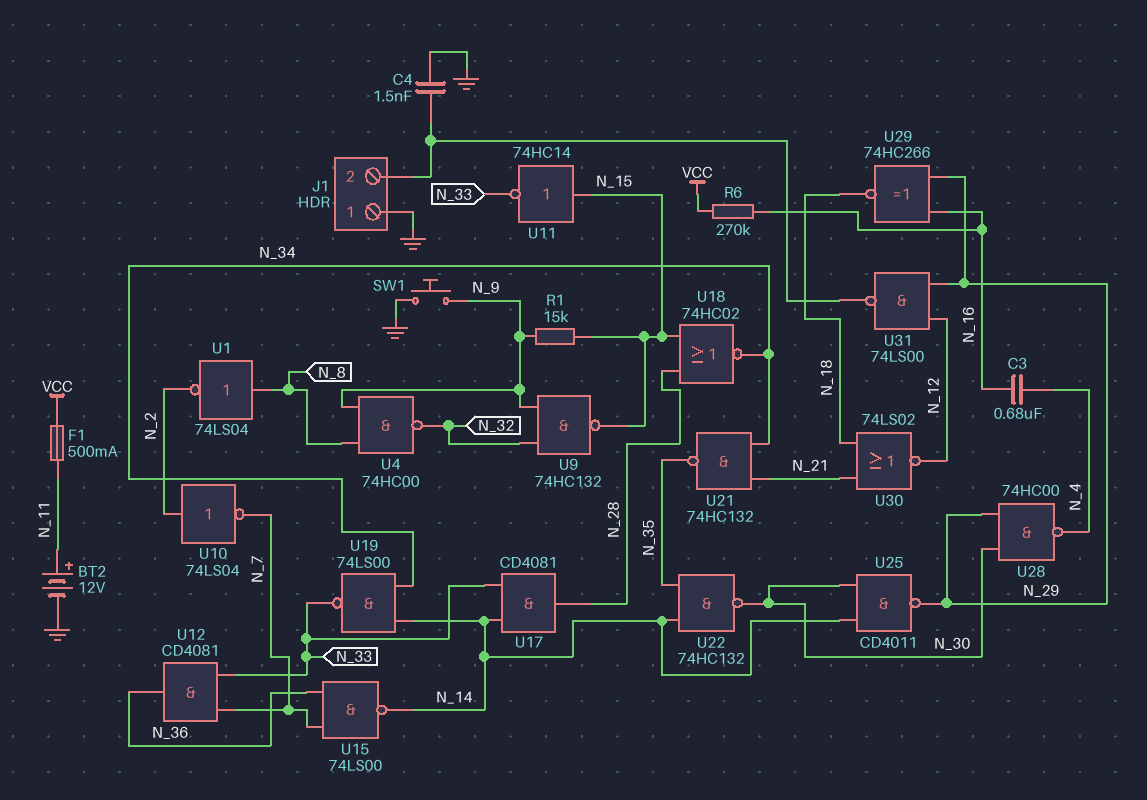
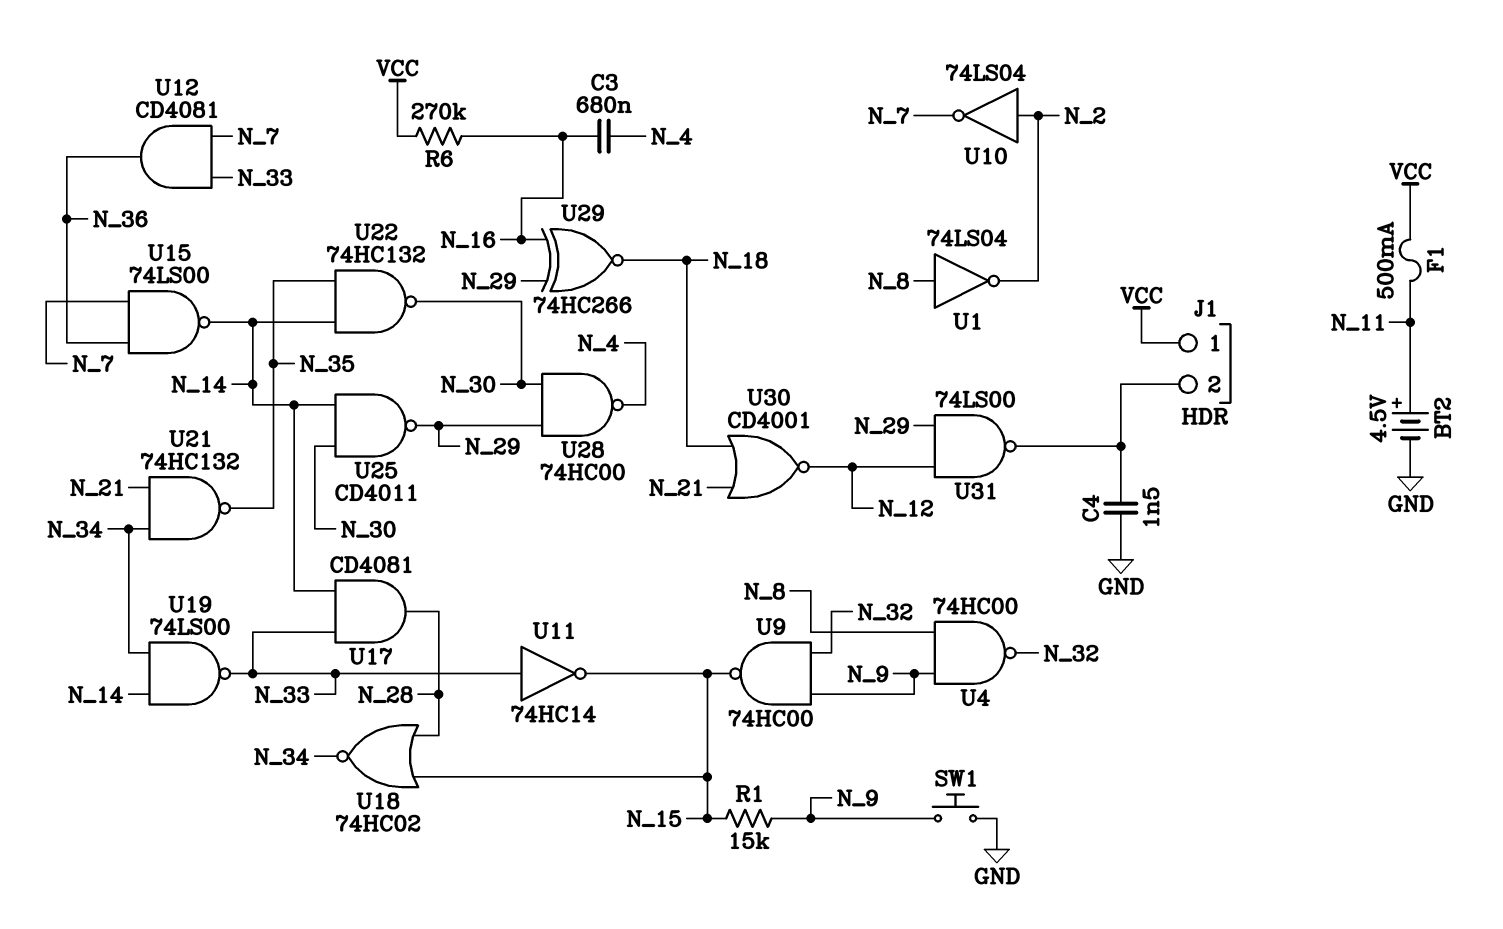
BT2: 12V (plus N_11, minus GND) -> 4.5V (plus N_11, minus GND)
J1 pin 1: GND -> VCC
U9: NAND 74HC132 (in N_9, in N_32, out N_15) -> NAND 74HC00 (in N_9, in N_32, out N_15)
U11: NOT 74HC14 (in N_15, out N_33) -> NOT 74HC14 (in N_33, out N_15)
U30: NOR 74LS02 (in N_18, in N_21, out N_12) -> NOR CD4001 (in N_18, in N_21, out N_12)

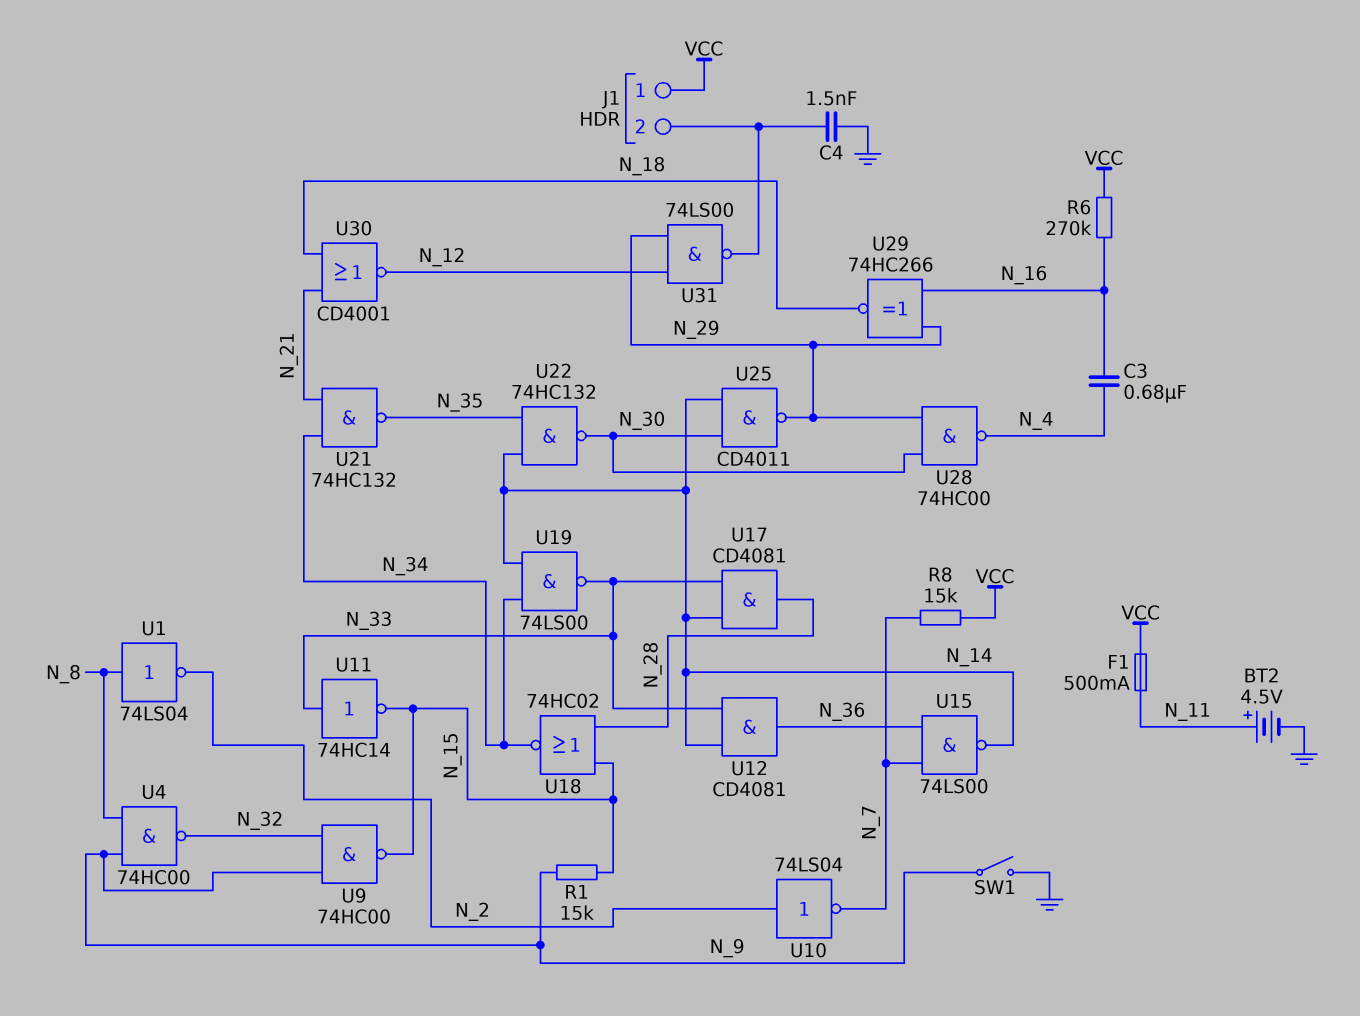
R8: none -> 15k (N_7, VCC)
SW1: button (GND, N_9) -> switch (GND, N_9)
U12: AND CD4081 (in N_7, in N_33, out N_36) -> AND CD4081 (in N_14, in N_33, out N_36)

